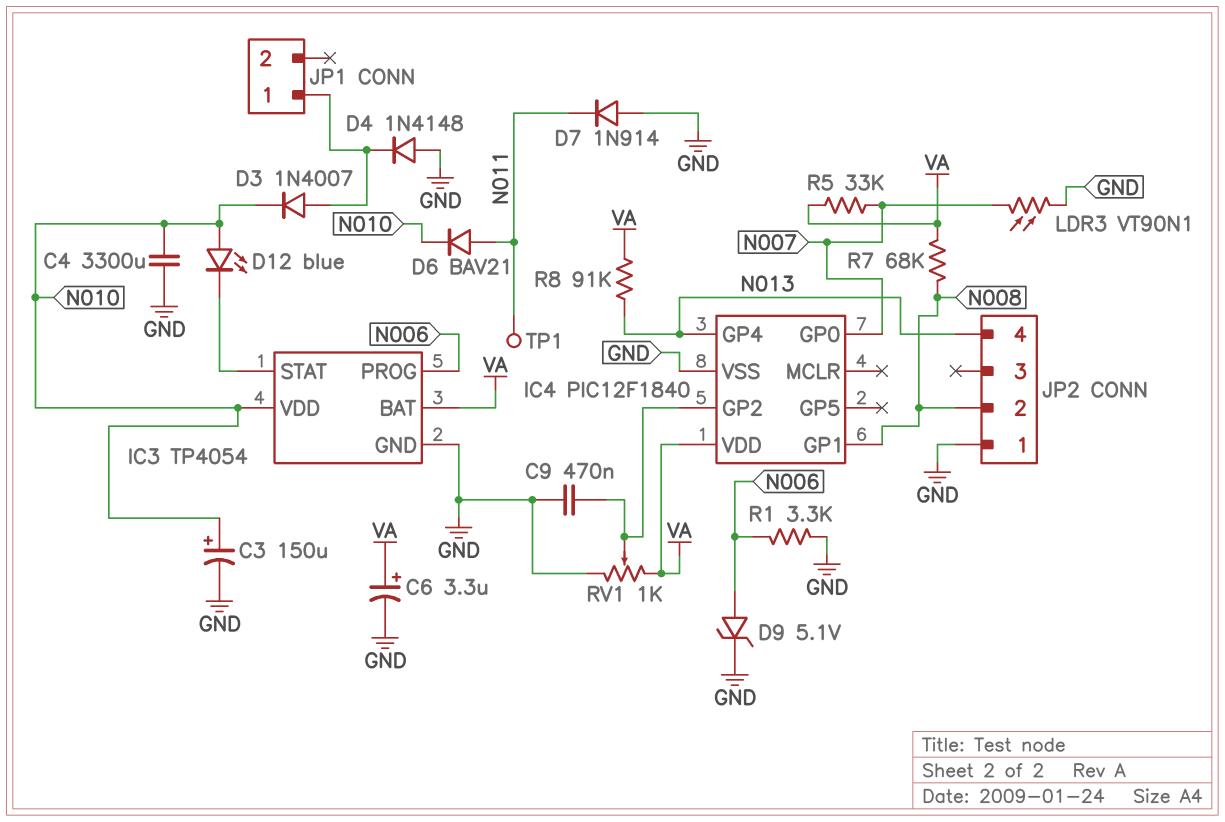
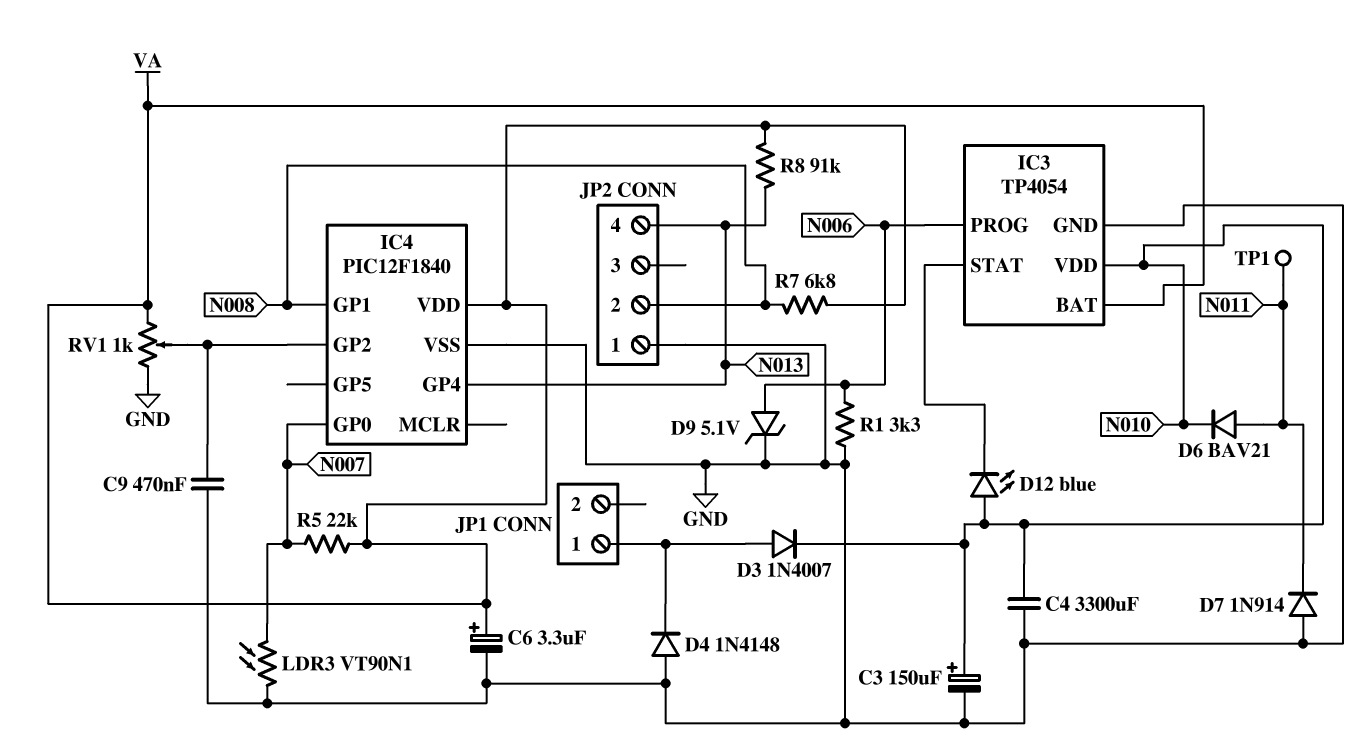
R5: 33k (N007, VA) -> 22k (N007, VA)
R7: 68k (N008, VA) -> 6.8k (N008, VA)

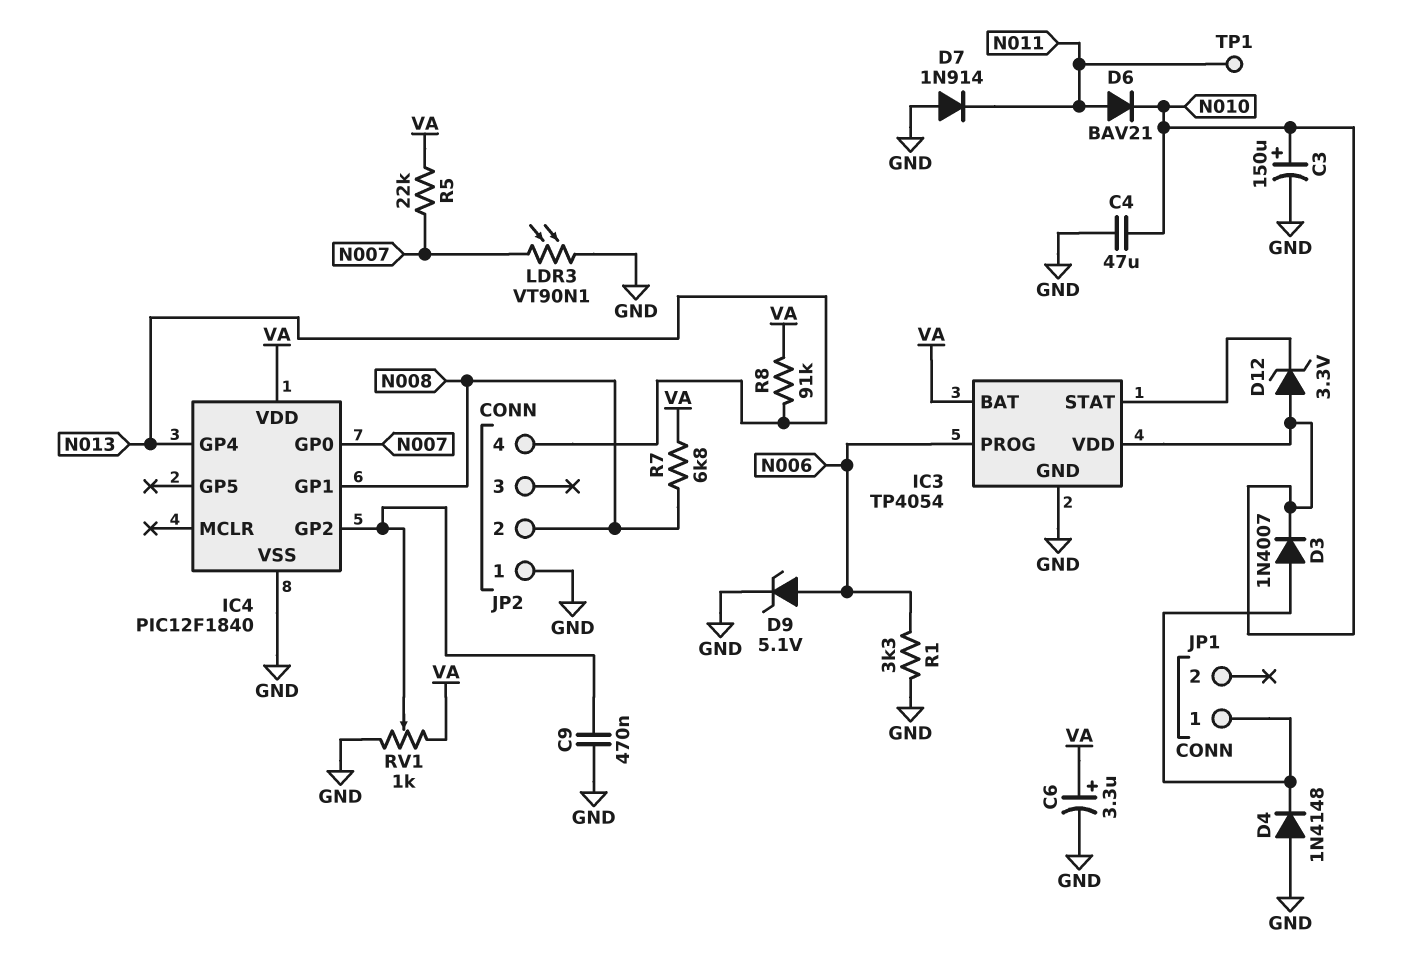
C4: 3300uF (GND, N010) -> 47uF (GND, N010)
D12: LED blue (A N010, K IC3/STAT) -> zener 3.3V (A N010, K IC3/STAT)

